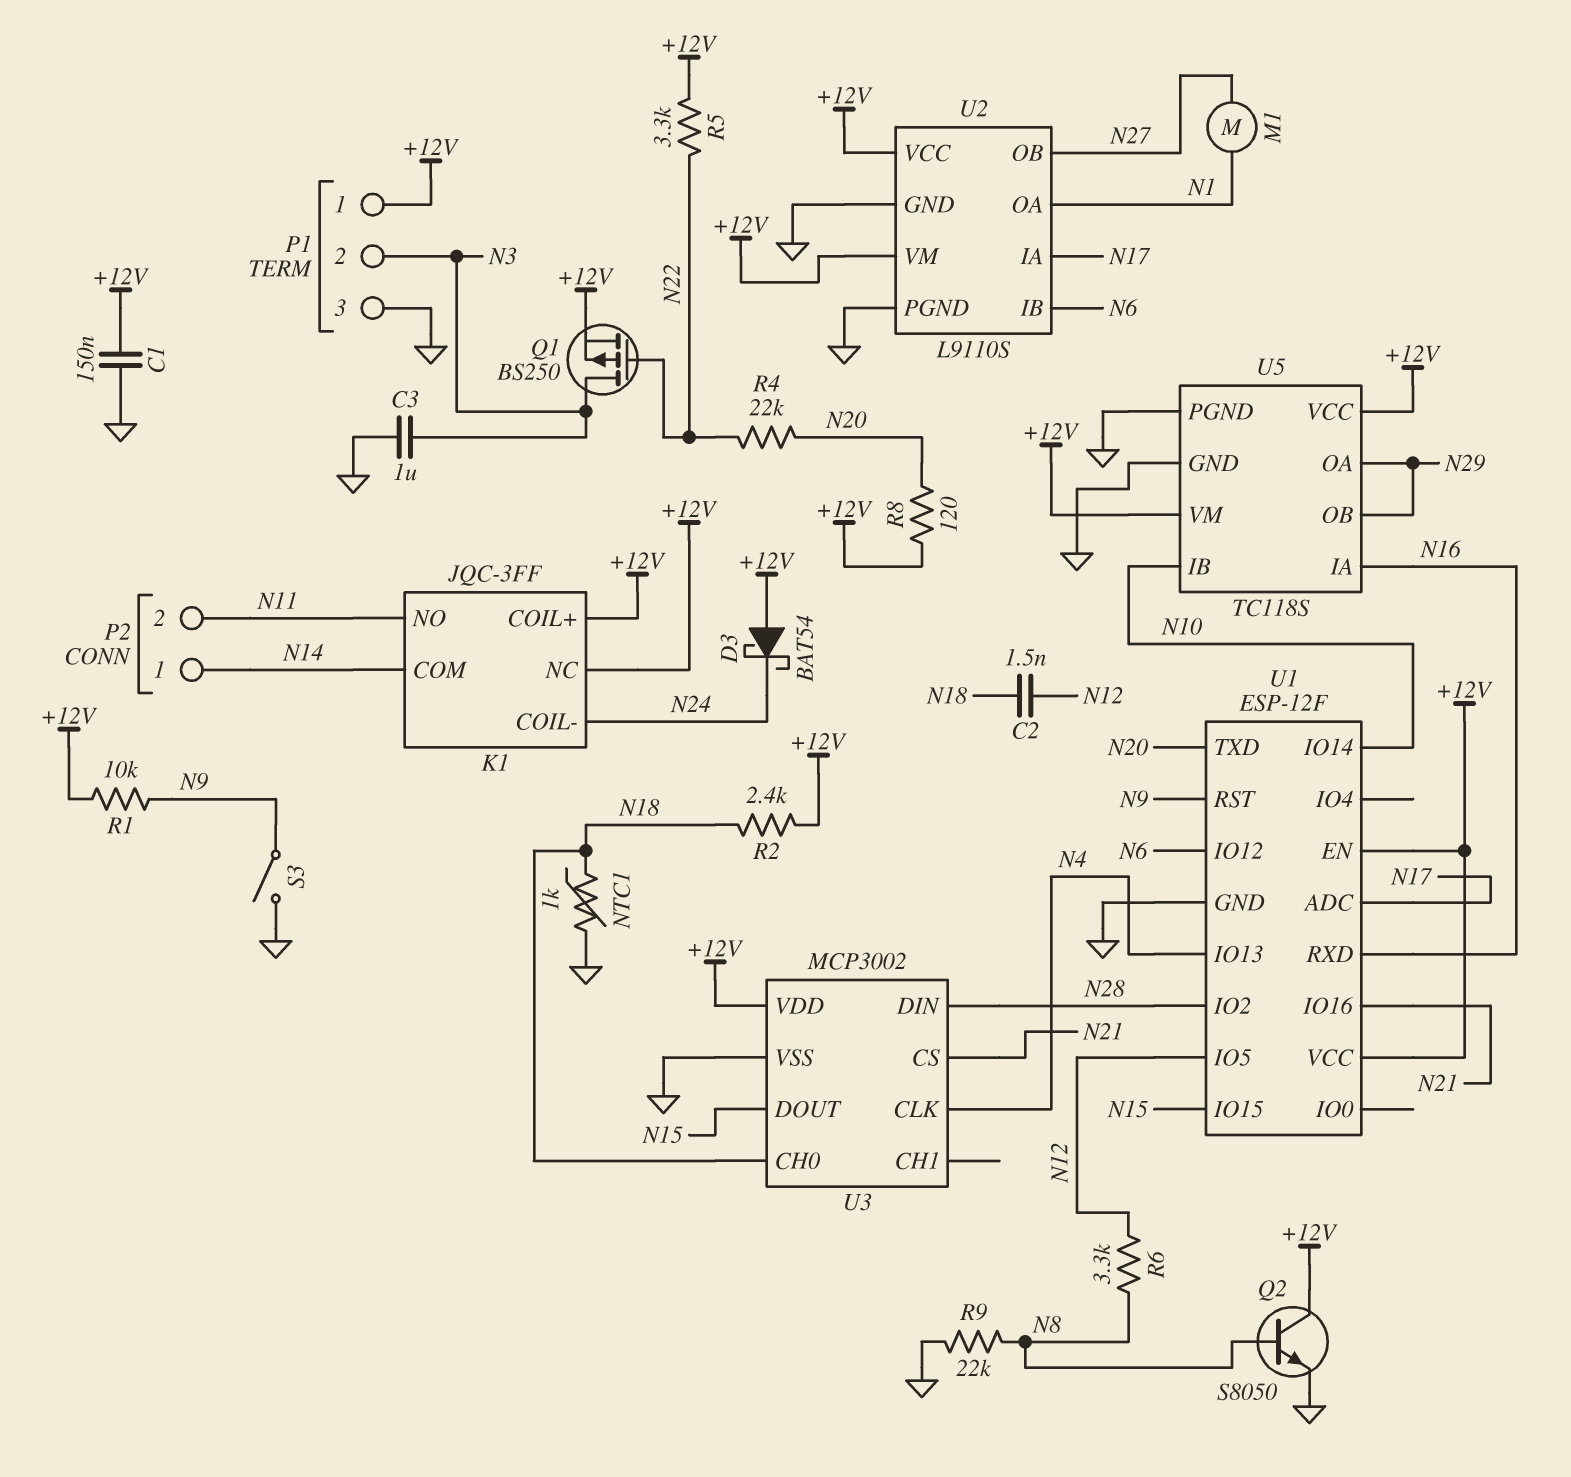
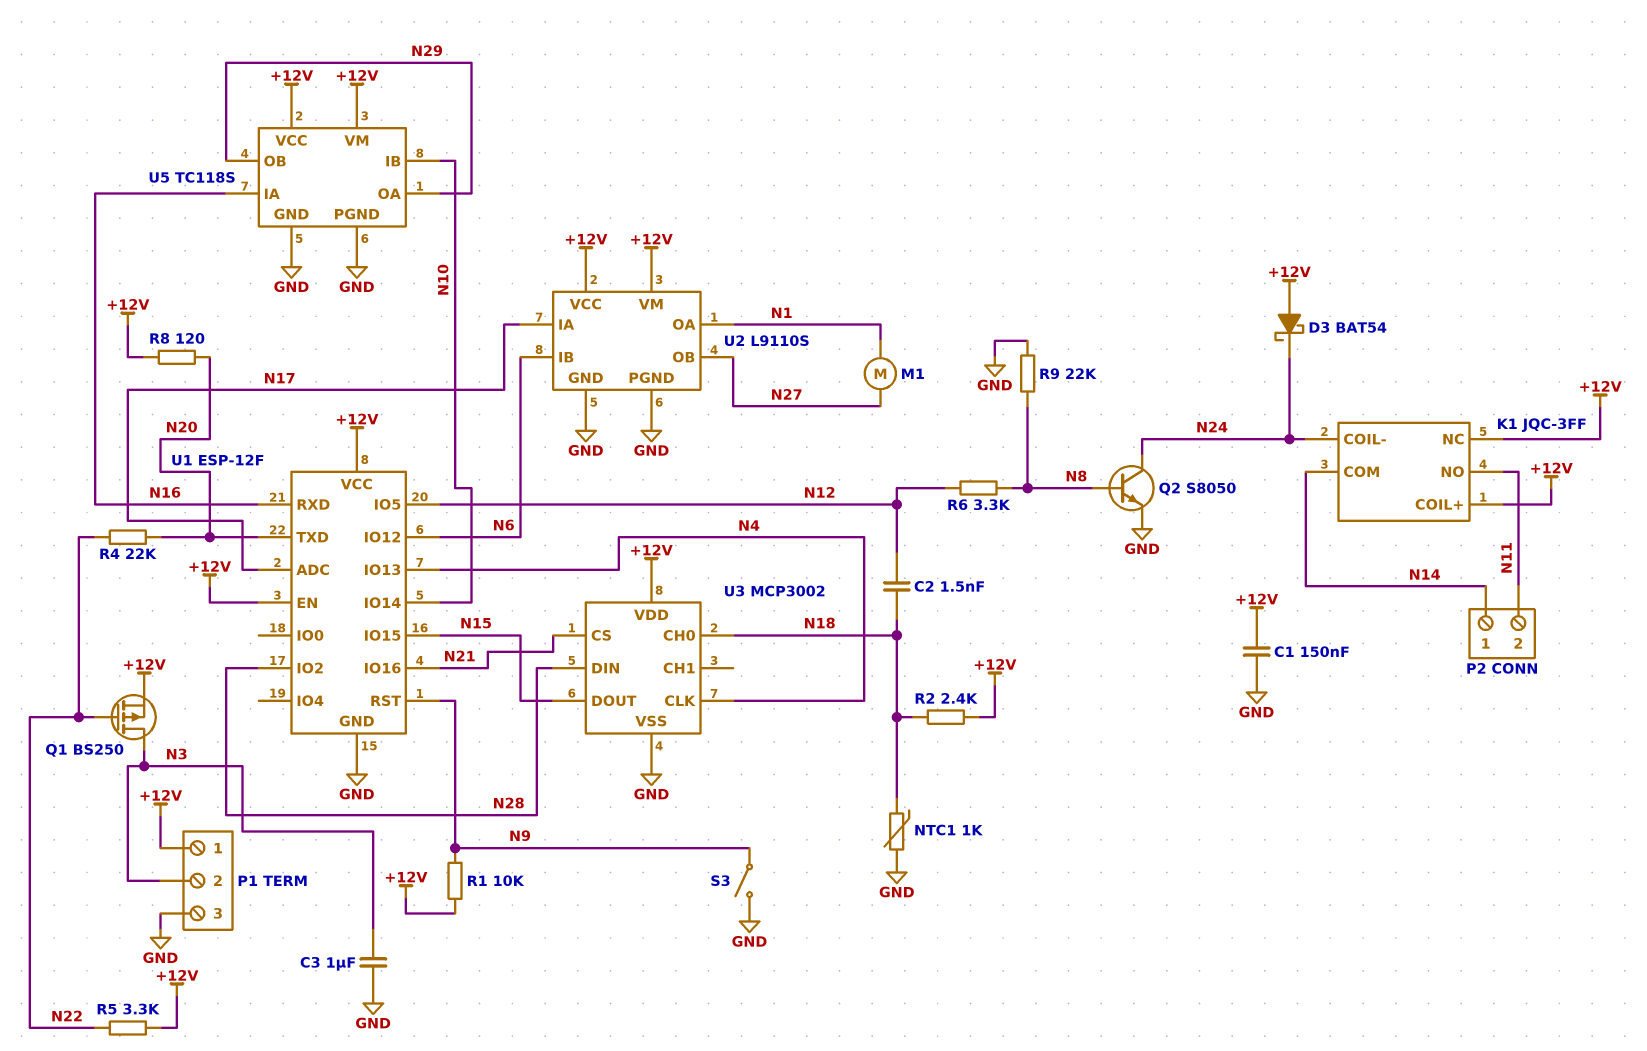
Q2: NPN S8050 (B N8, C +12V, E GND) -> NPN S8050 (B N8, C N24, E GND)

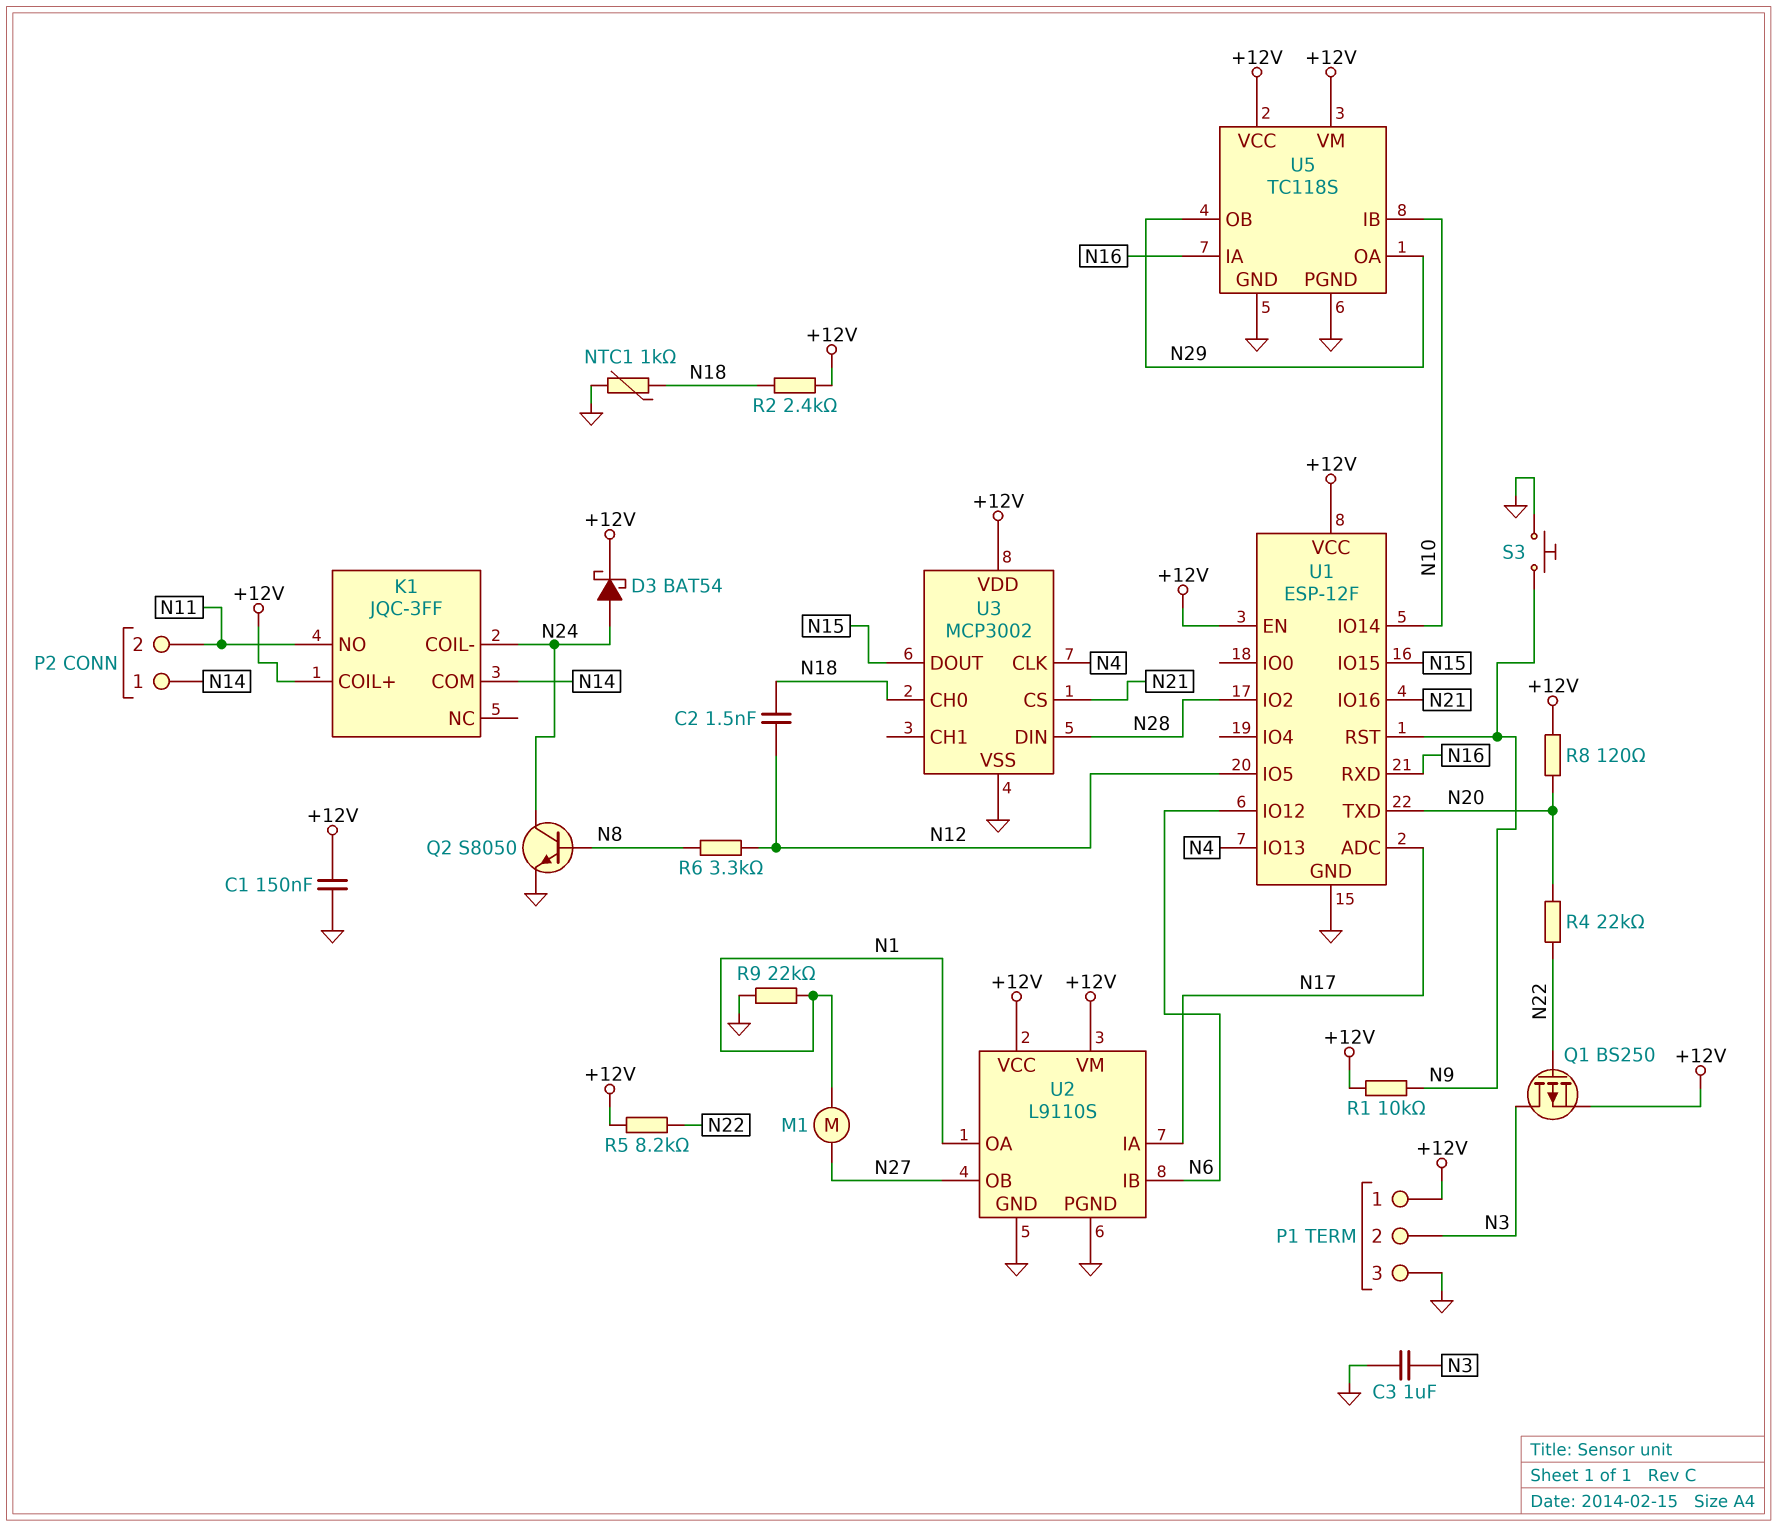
D3: schottky BAT54 (A +12V, K N24) -> schottky BAT54 (A N24, K +12V)
K1 pin NC: +12V -> none
R5: 3.3k (+12V, N22) -> 8.2k (+12V, N22)
R9: 22k (GND, N8) -> 22k (GND, N1)
S3: switch (GND, N9) -> button (GND, N9)

